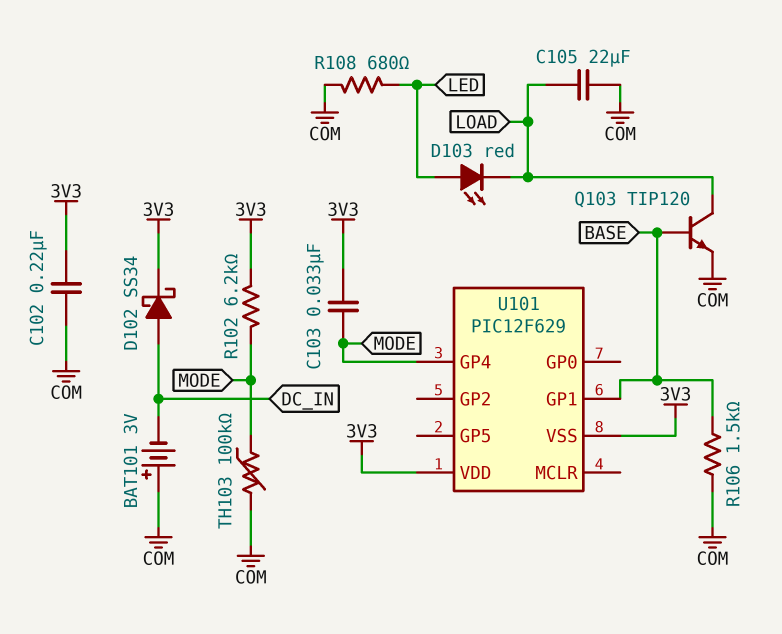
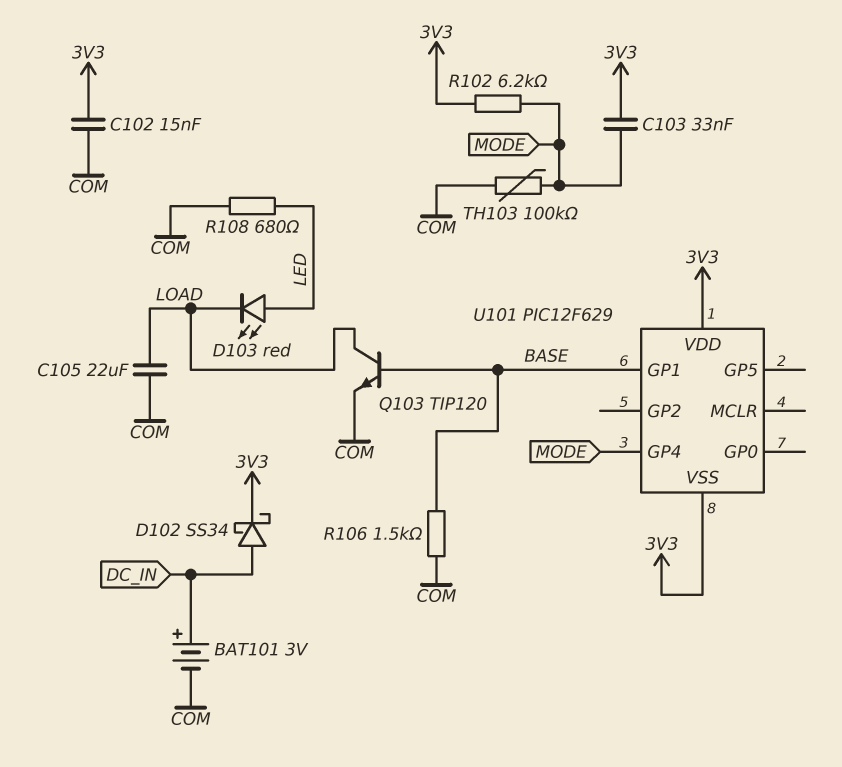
BAT101: 3V (plus COM, minus DC_IN) -> 3V (plus DC_IN, minus COM)
C102: 220nF (3V3, COM) -> 15nF (3V3, COM)

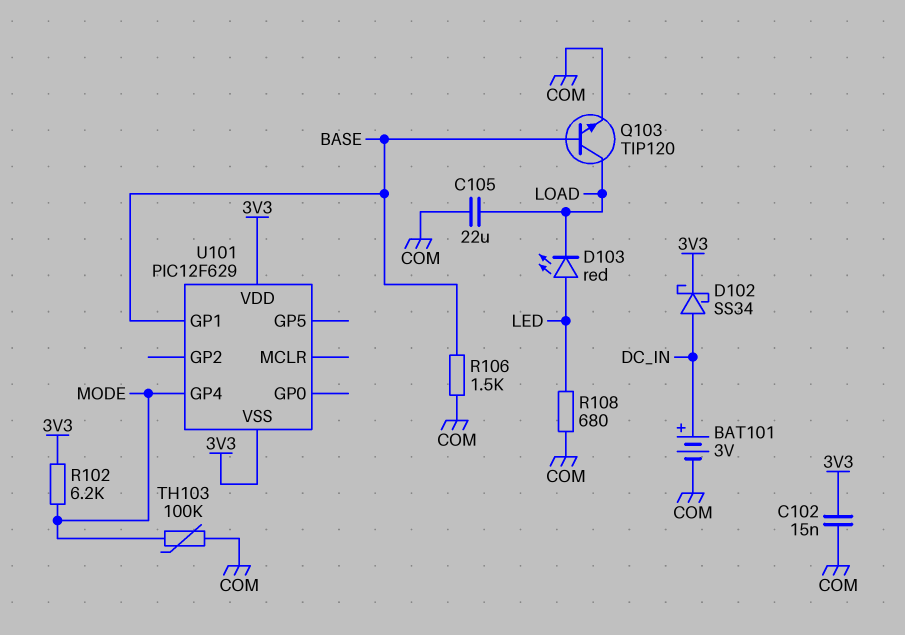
C103: 33nF (3V3, MODE) -> none

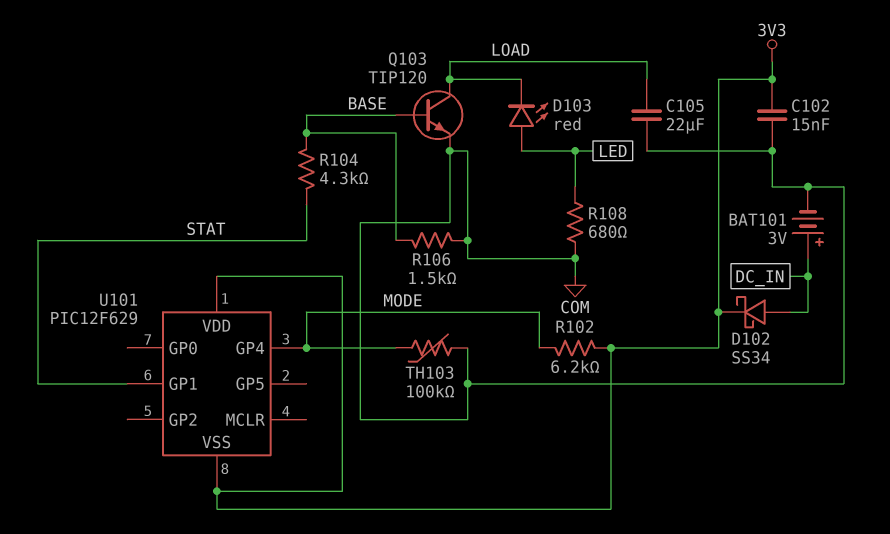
R104: none -> 4.3k (BASE, STAT)
U101 pin GP1: BASE -> STAT

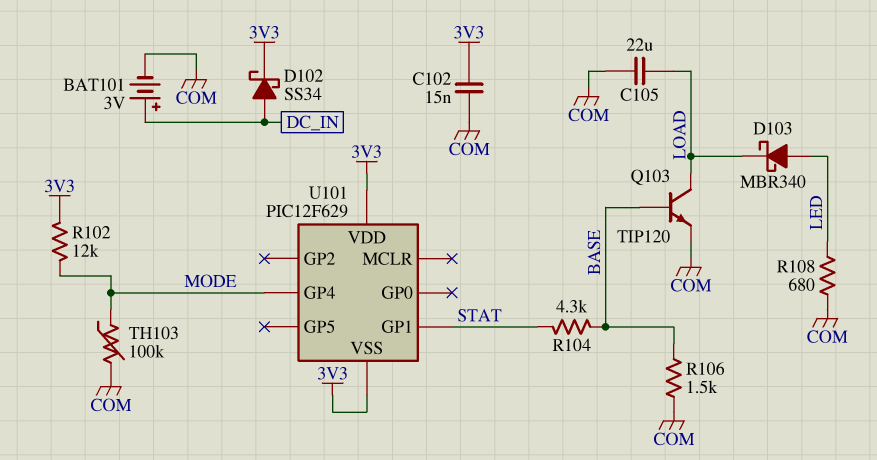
D103: LED red (A LED, K LOAD) -> schottky MBR340 (A LED, K LOAD)
R102: 6.2k (3V3, MODE) -> 12k (3V3, MODE)

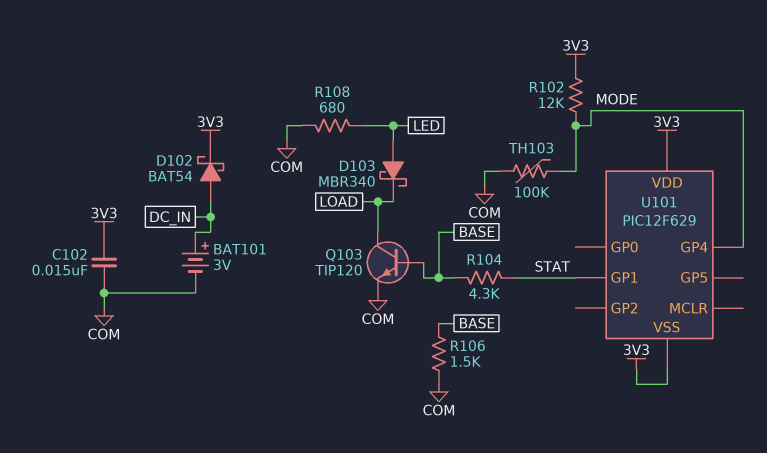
C105: 22uF (COM, LOAD) -> none
D102: schottky SS34 (A DC_IN, K 3V3) -> schottky BAT54 (A DC_IN, K 3V3)

